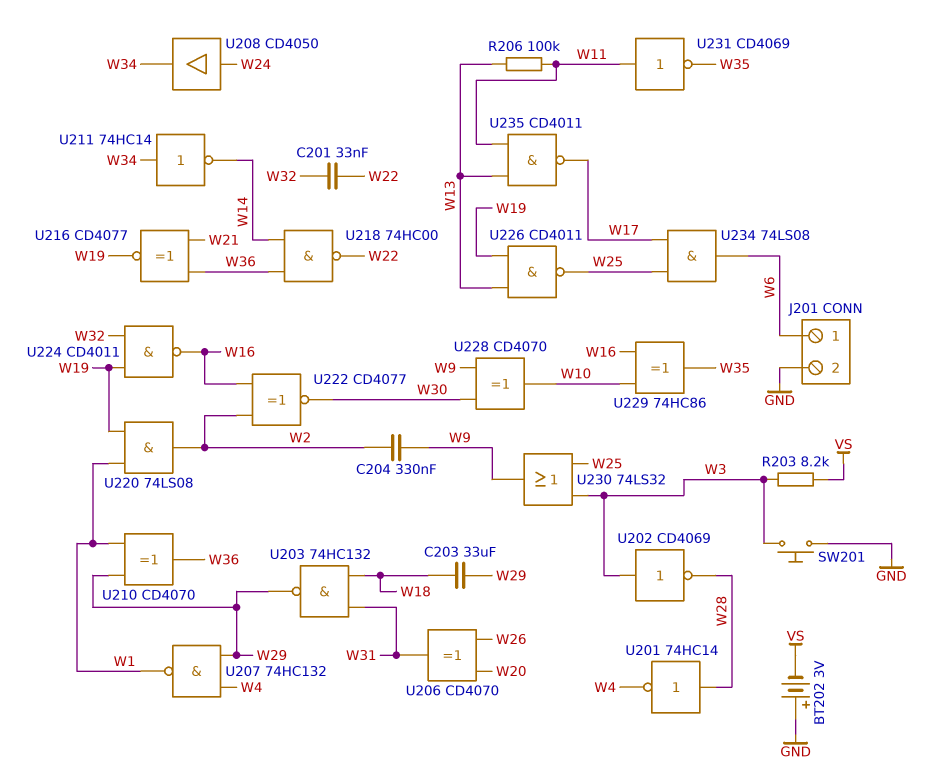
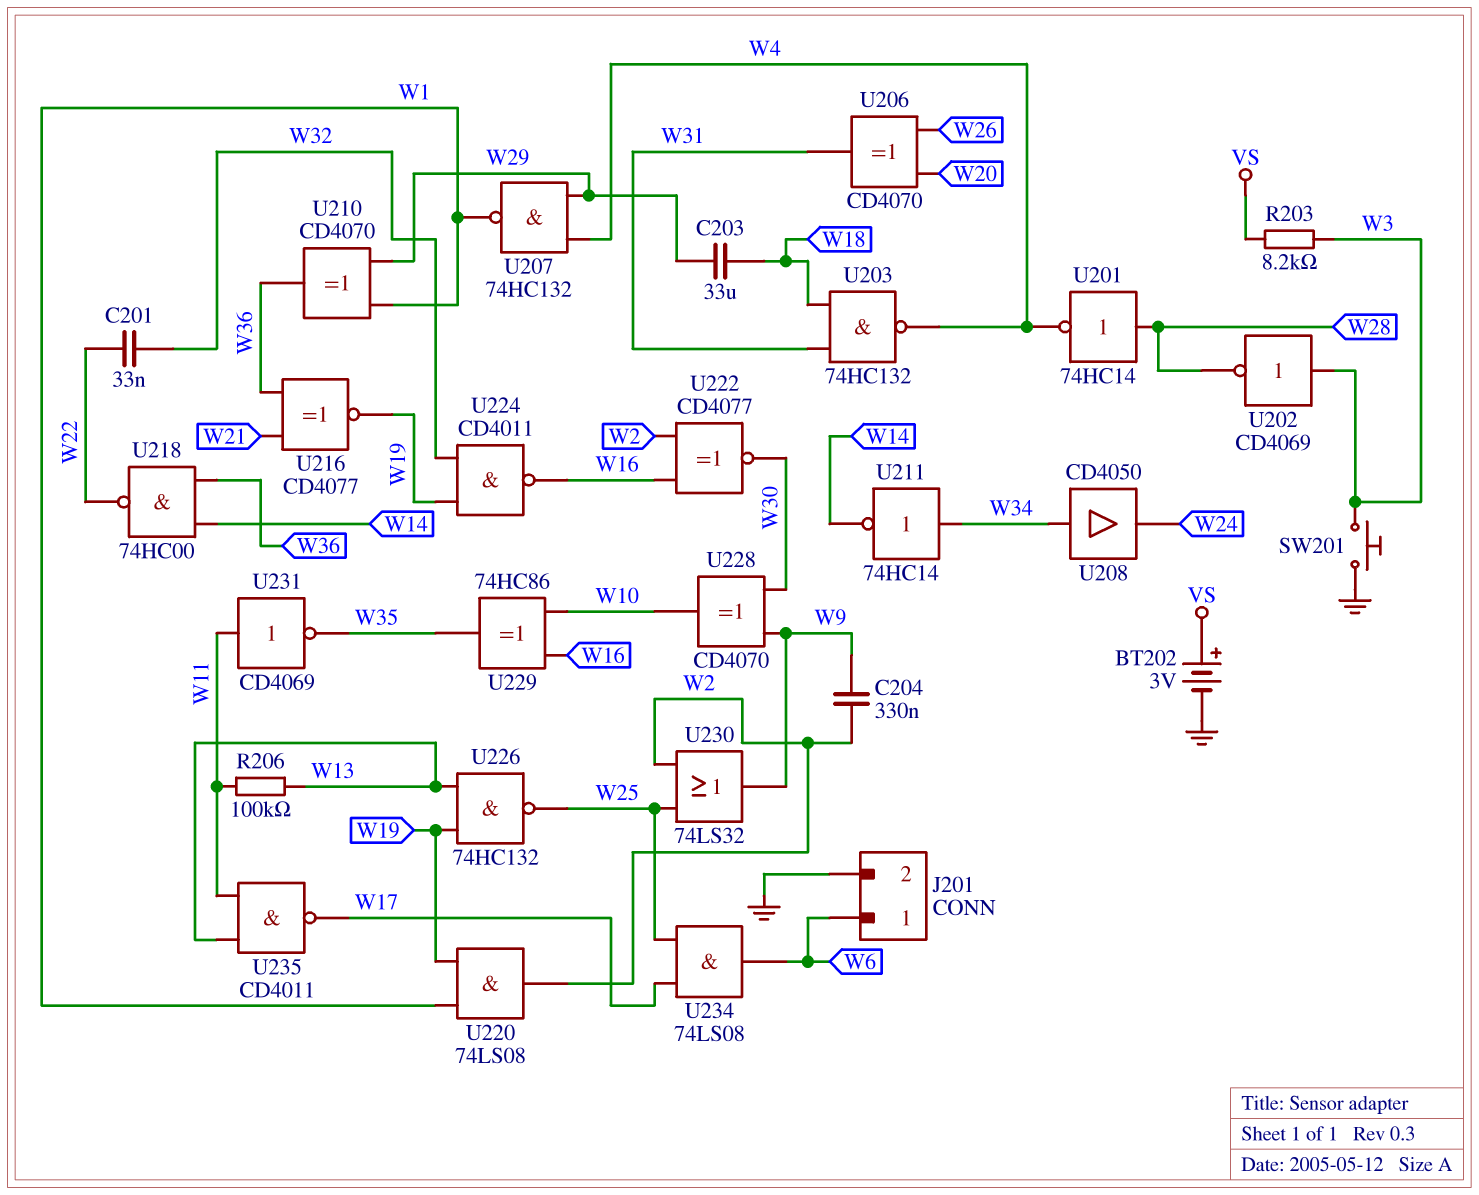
BT202: 3V (plus GND, minus VS) -> 3V (plus VS, minus GND)
U203: NAND 74HC132 (in W18, in W31, out W29) -> NAND 74HC132 (in W18, in W31, out W4)
U208: buffer CD4050 (in W24, out W34) -> buffer CD4050 (in W34, out W24)
U226: NAND CD4011 (in W13, in W19, out W25) -> NAND 74HC132 (in W13, in W19, out W25)
U230: OR 74LS32 (in W3, in W25, out W9) -> OR 74LS32 (in W2, in W25, out W9)

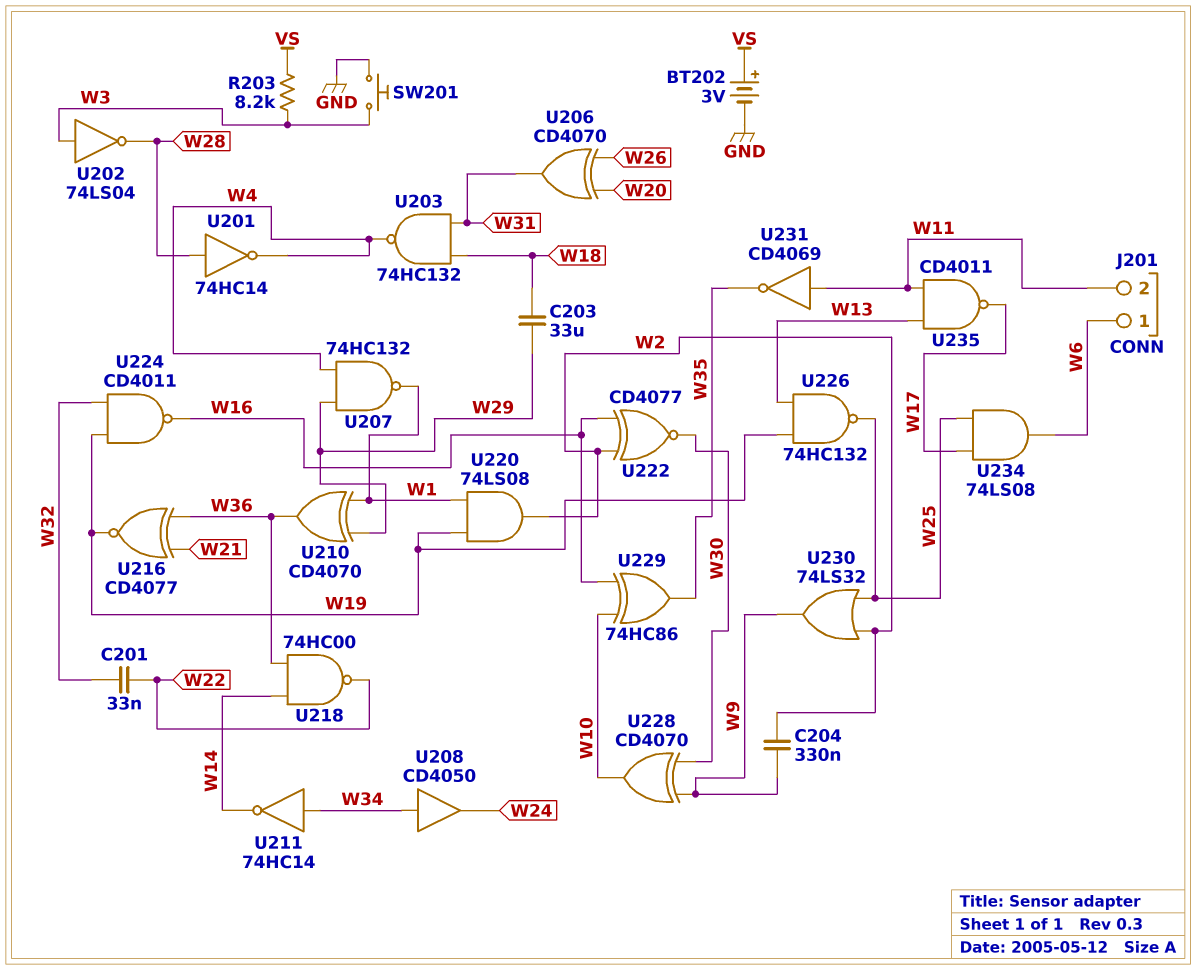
J201 pin 2: GND -> W11
R206: 100k (W11, W13) -> none
U202: NOT CD4069 (in W3, out W28) -> NOT 74LS04 (in W3, out W28)

